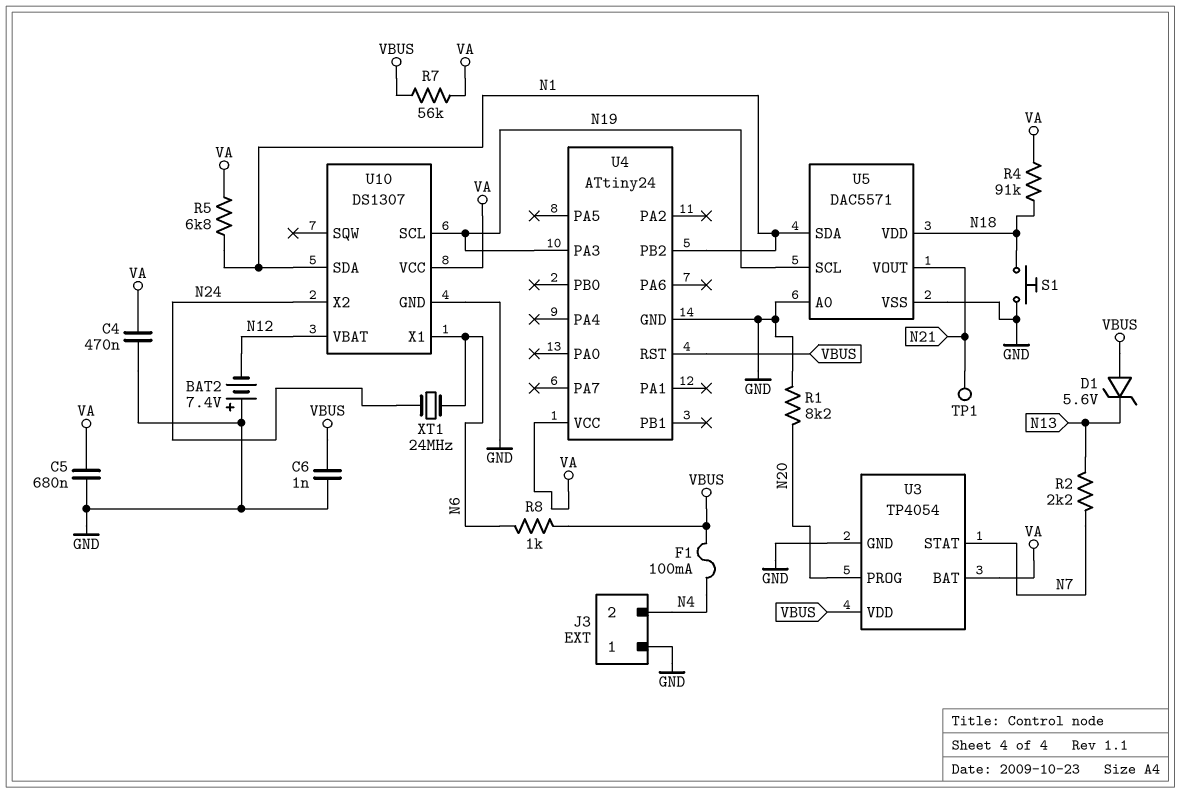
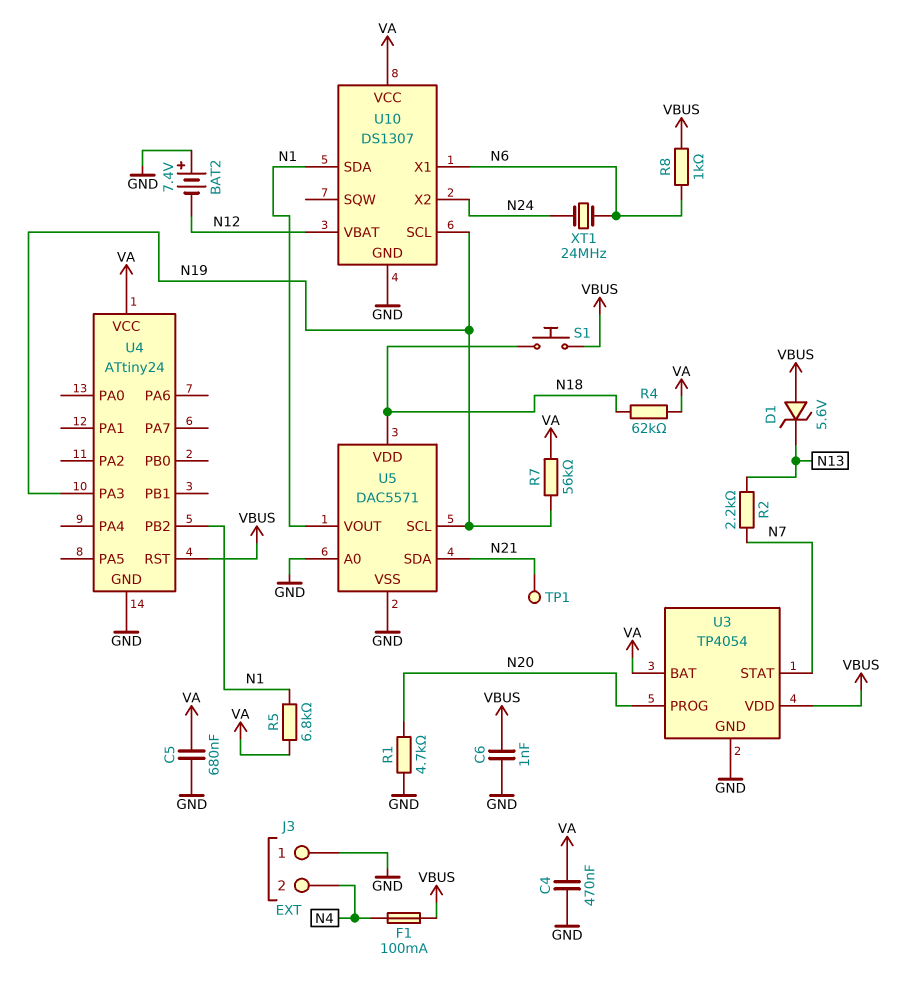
R1: 8.2k (GND, N20) -> 4.7k (GND, N20)
R4: 91k (N18, VA) -> 62k (N18, VA)
R7: 56k (VA, VBUS) -> 56k (N19, VA)
S1: button (GND, N18) -> button (N18, VBUS)
U5 pin SDA: N1 -> N21
U5 pin VOUT: N21 -> N1

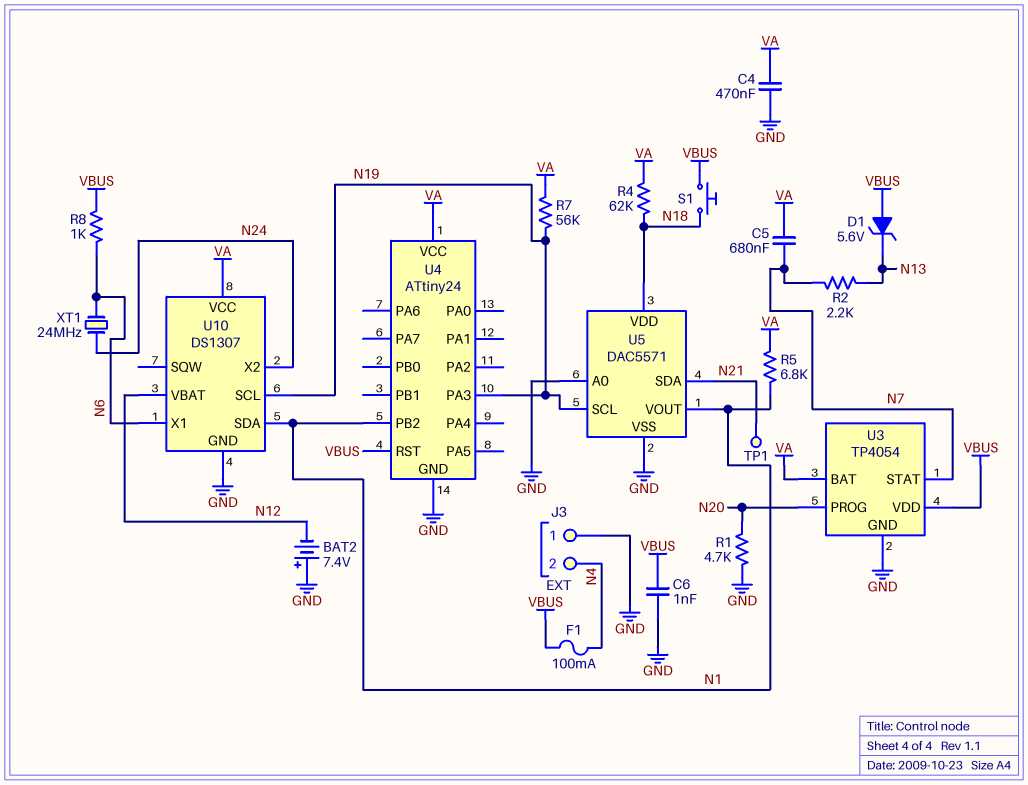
C5: 680nF (GND, VA) -> 680nF (N7, VA)

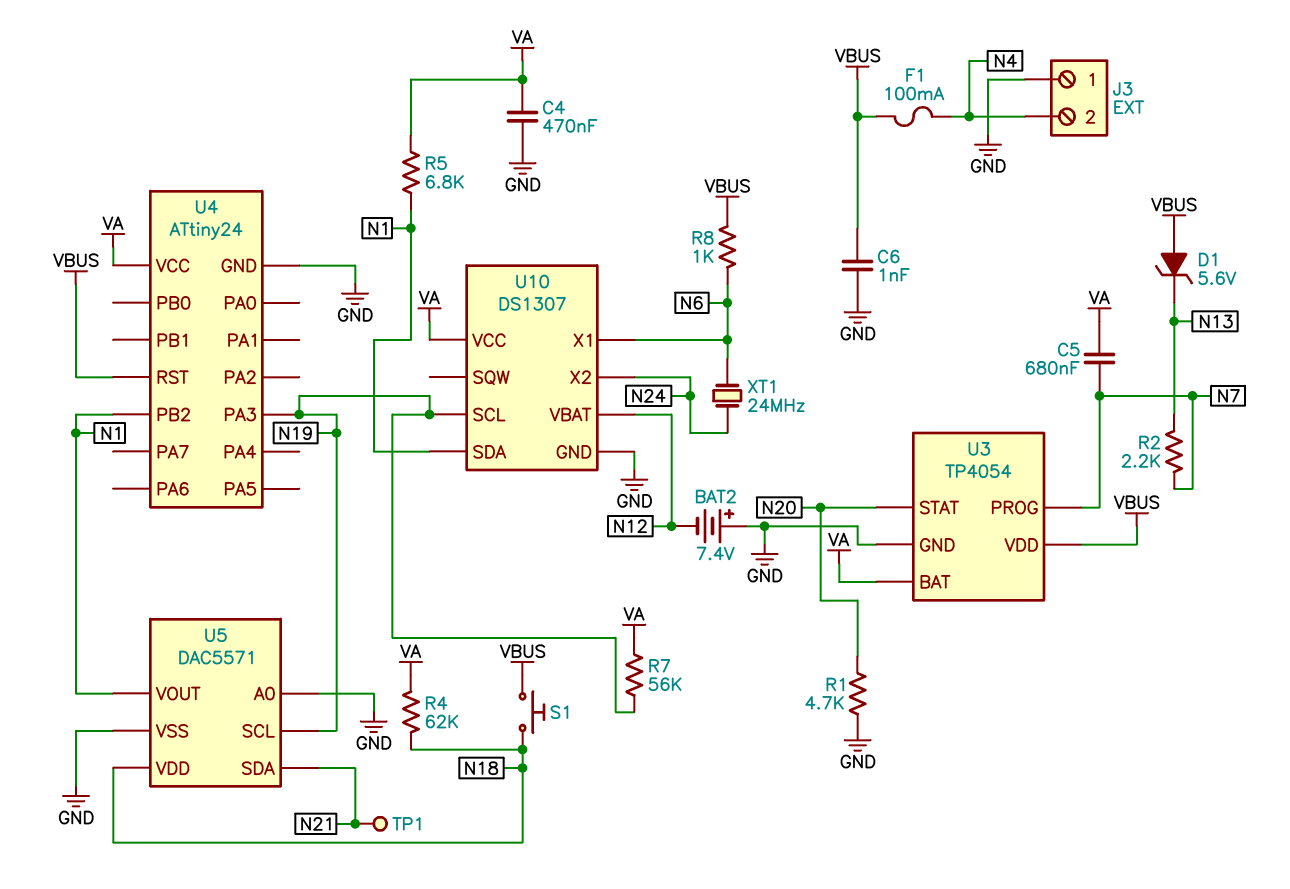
U3 pin PROG: N20 -> N7
U3 pin STAT: N7 -> N20

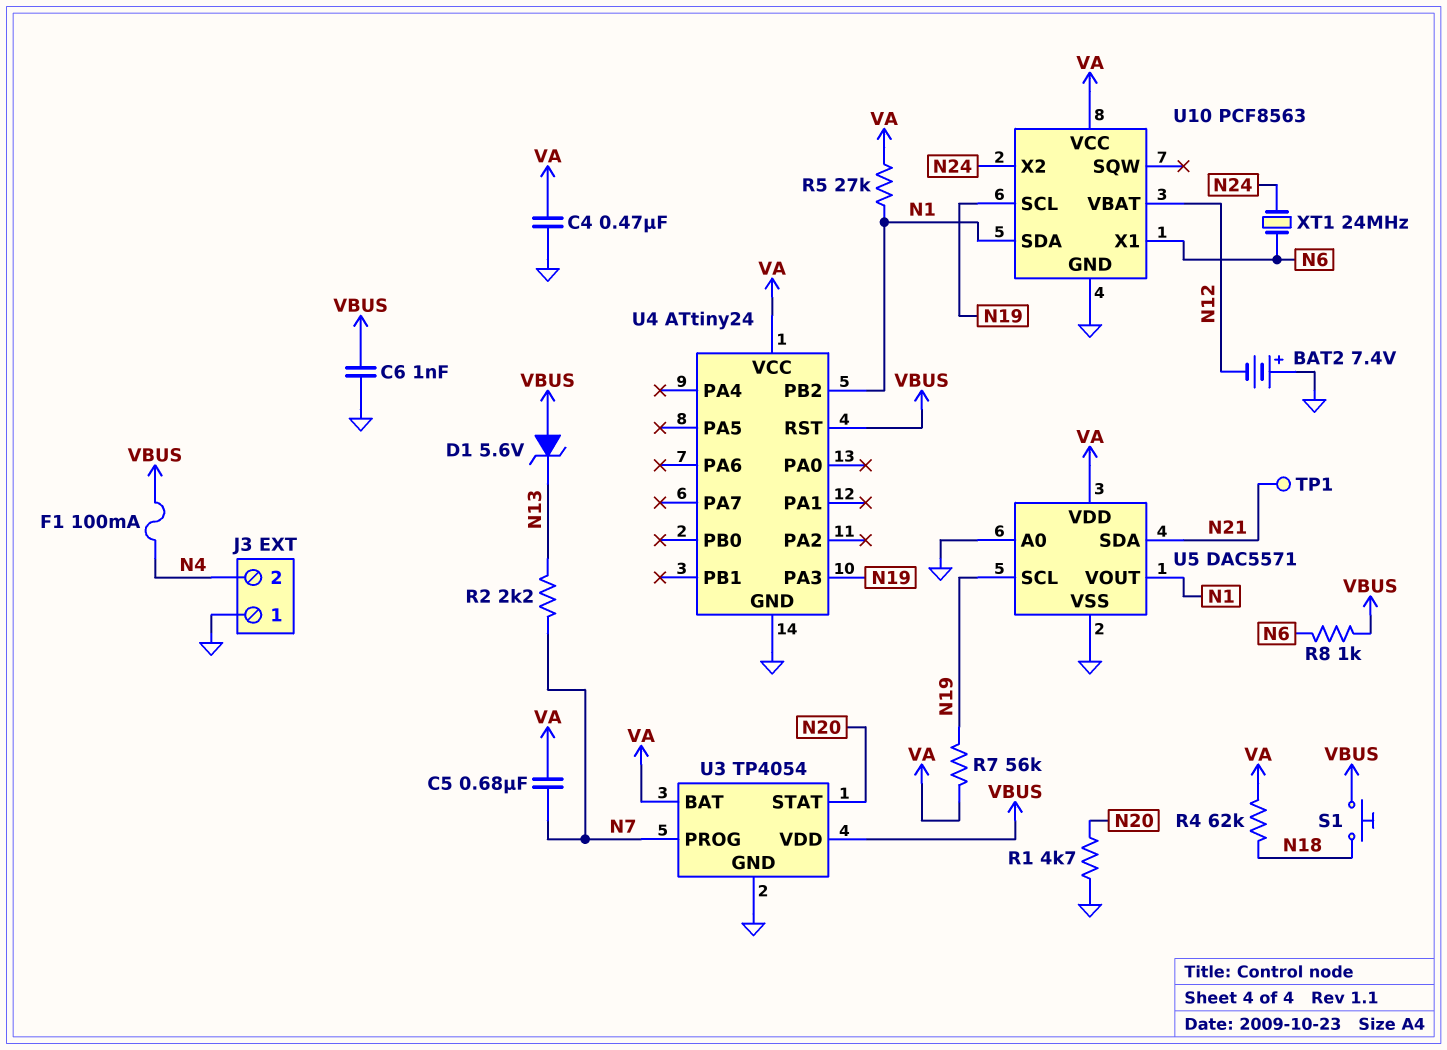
R5: 6.8k (N1, VA) -> 27k (N1, VA)
U5 pin VDD: N18 -> VA
U10: DS1307 -> PCF8563

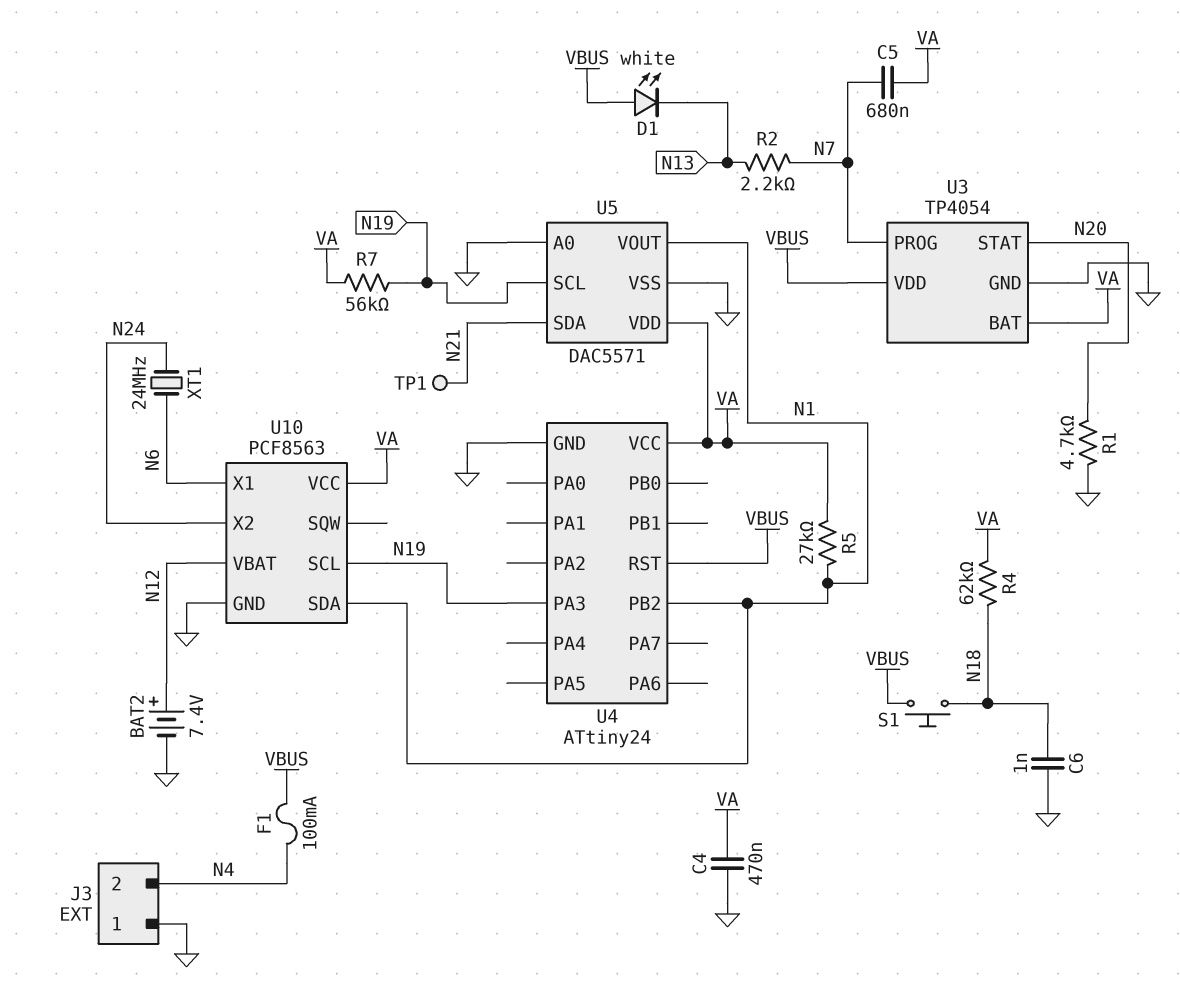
BAT2: 7.4V (plus GND, minus N12) -> 7.4V (plus N12, minus GND)
C6: 1nF (GND, VBUS) -> 1nF (GND, N18)
D1: zener 5.6V (A VBUS, K N13) -> LED white (A VBUS, K N13)
R8: 1k (N6, VBUS) -> none

